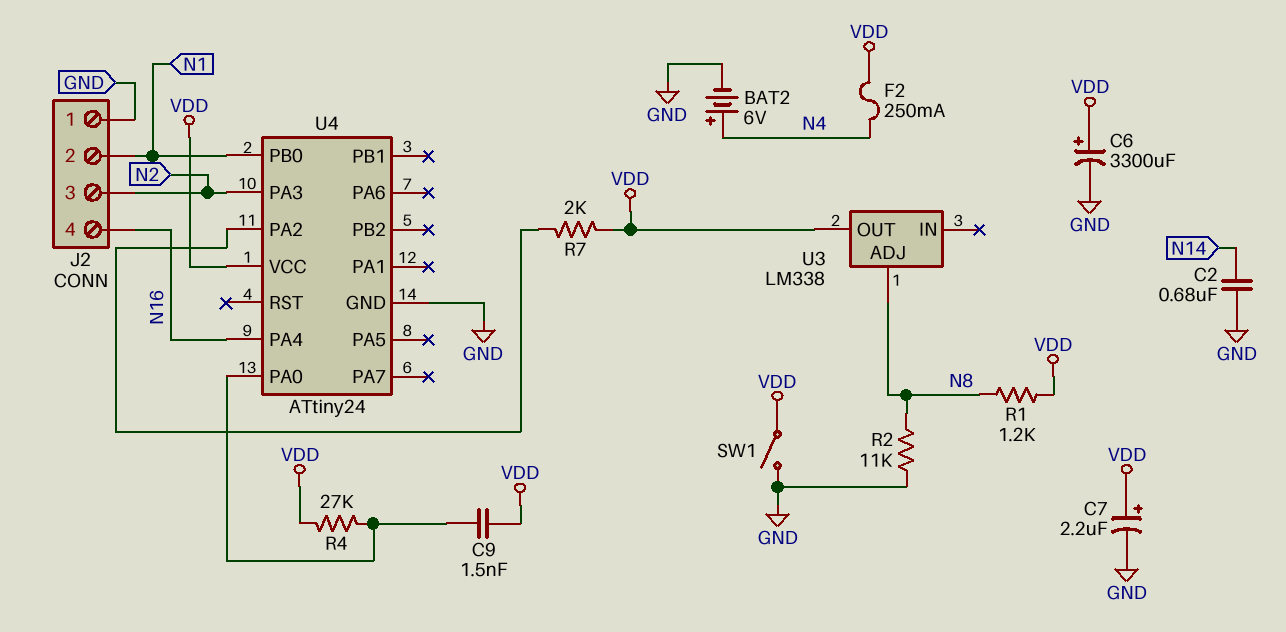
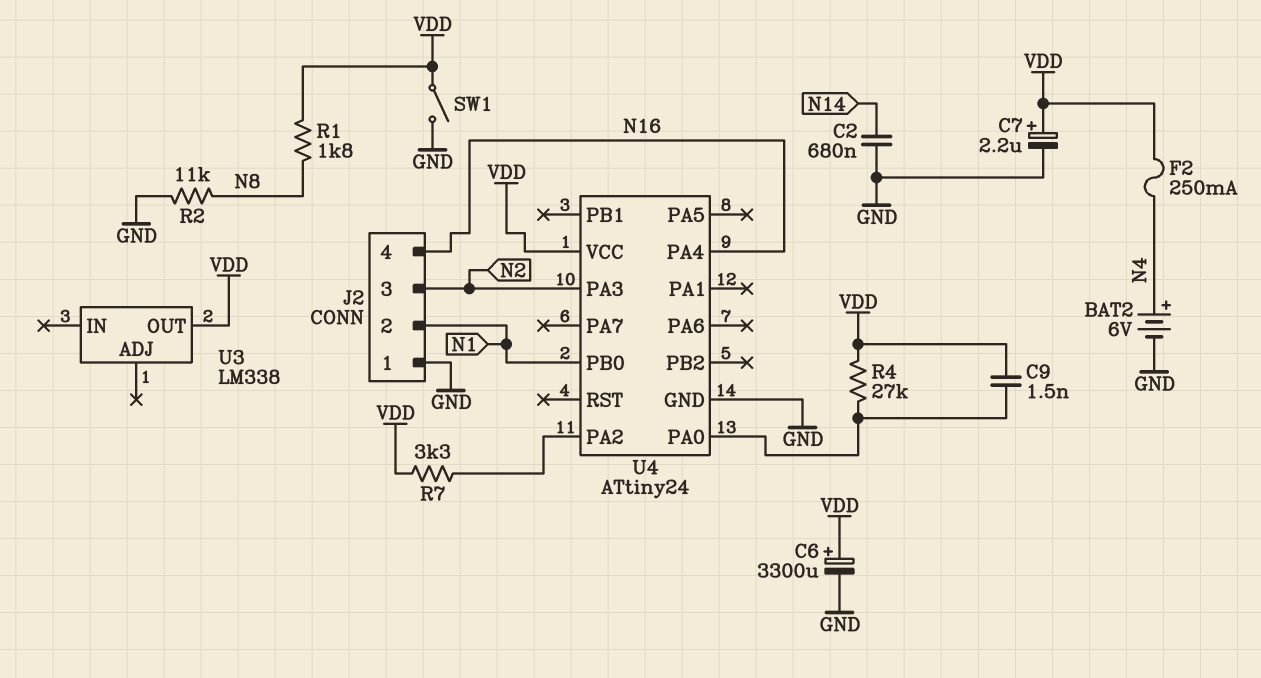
R1: 1.2k (N8, VDD) -> 1.8k (N8, VDD)
R7: 2k (U4/PA2, VDD) -> 3.3k (U4/PA2, VDD)
U3 pin ADJ: N8 -> none

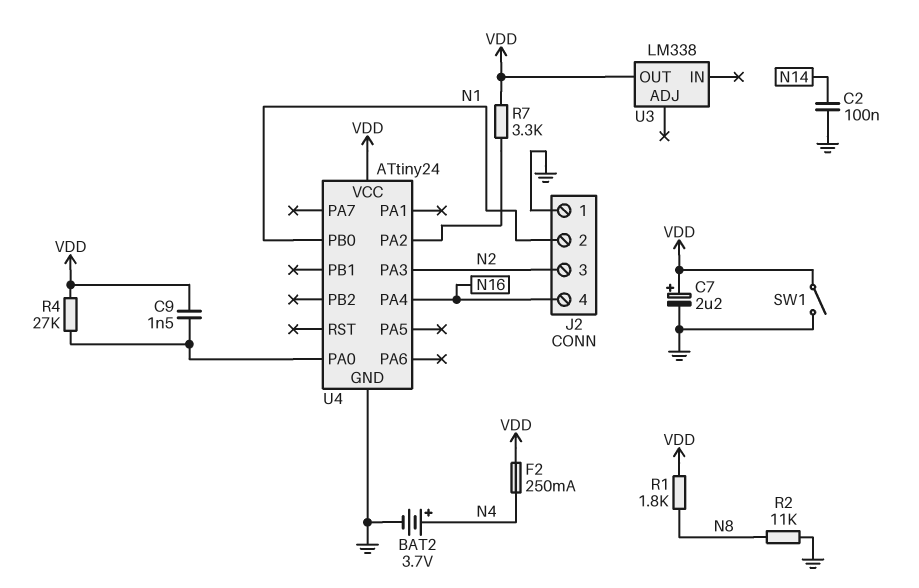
BAT2: 6V (plus N4, minus GND) -> 3.7V (plus N4, minus GND)
C2: 680nF (GND, N14) -> 100nF (GND, N14)
C6: 3300uF (plus VDD, minus GND) -> none

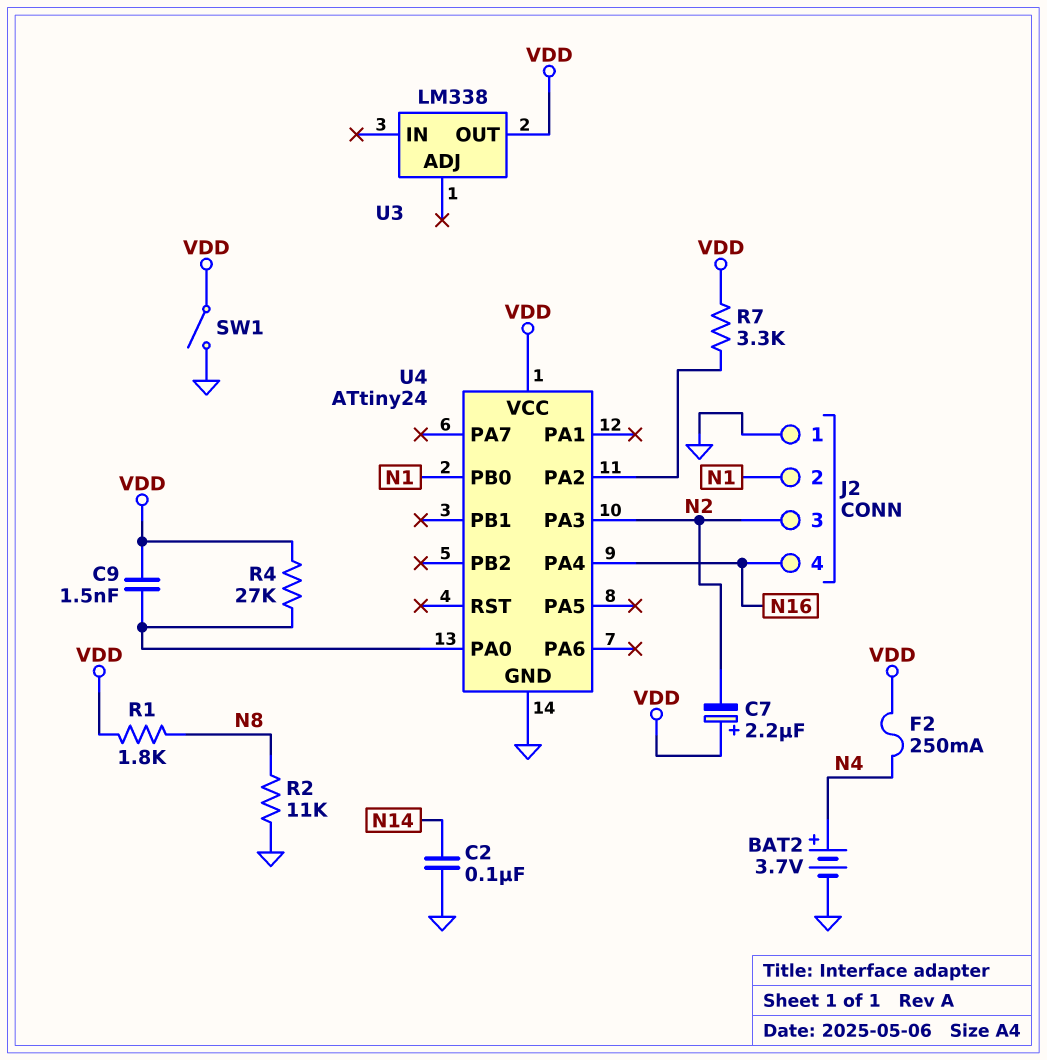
C7: 2.2uF (plus VDD, minus GND) -> 2.2uF (plus VDD, minus N2)

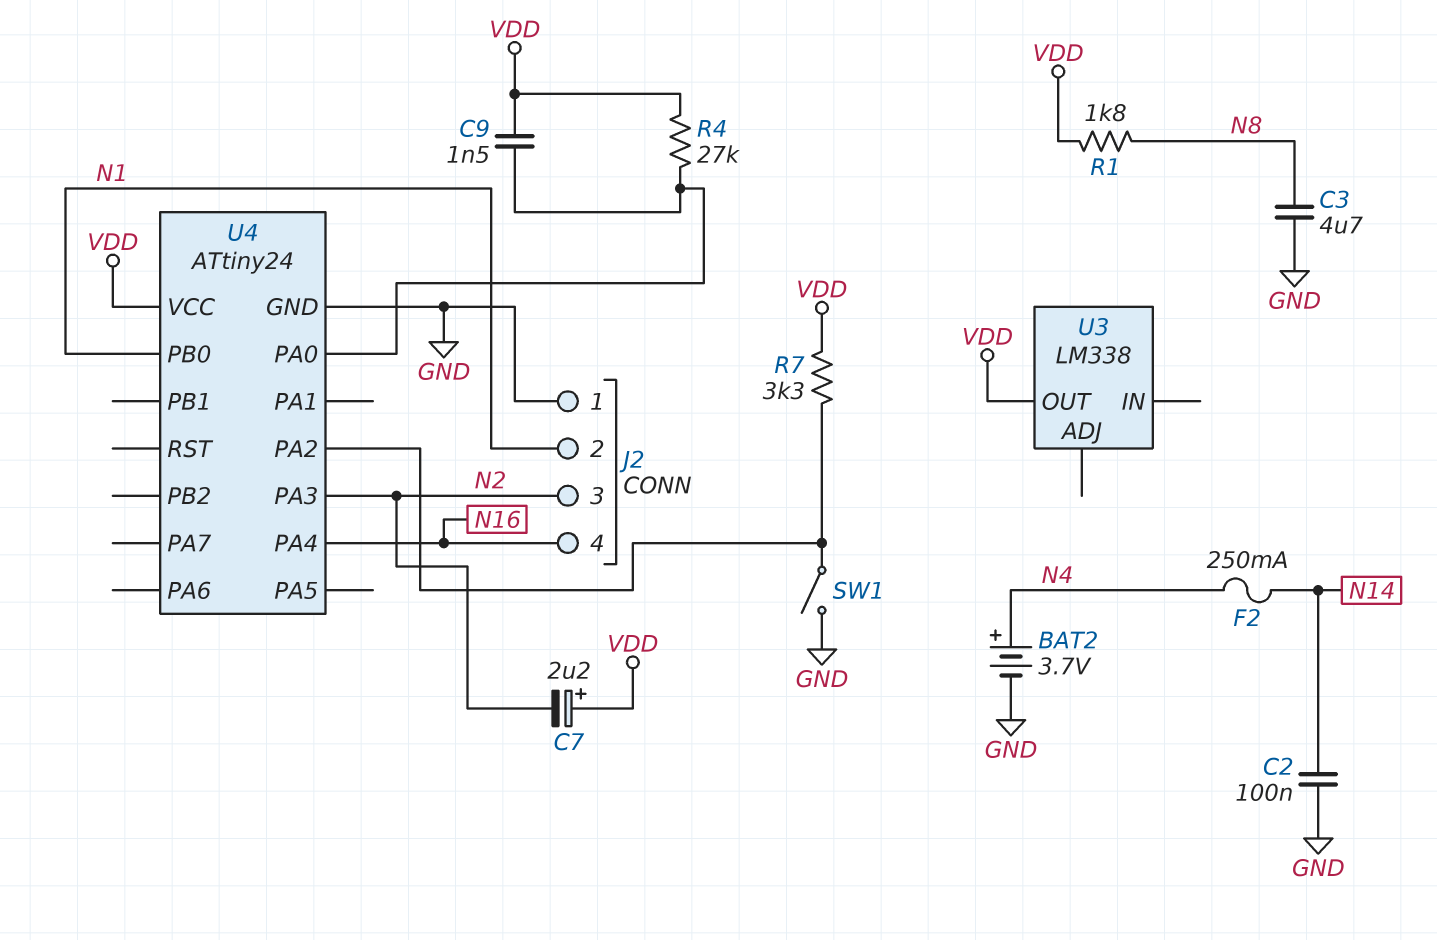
C3: none -> 4.7uF (GND, N8)
F2: 250mA (N4, VDD) -> 250mA (N4, N14)
R2: 11k (GND, N8) -> none
SW1: switch (GND, VDD) -> switch (GND, U4/PA2)

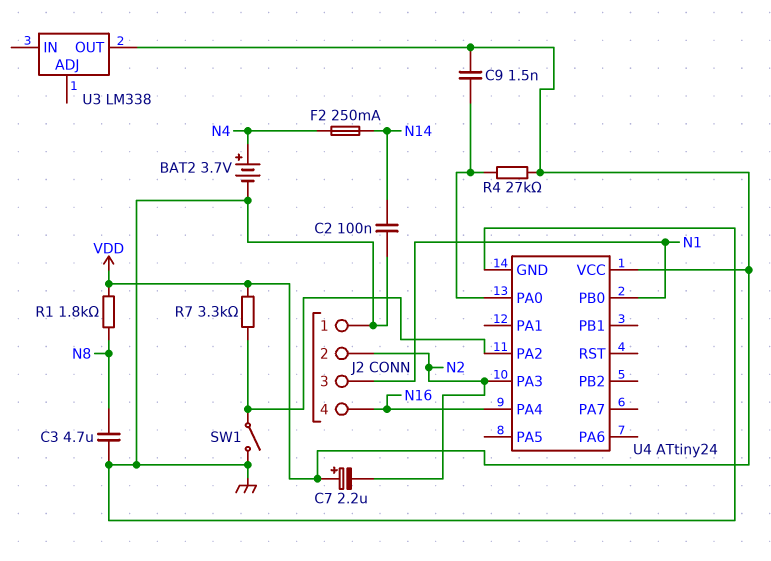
J2 pin 2: N1 -> N2
J2 pin 3: N2 -> N1

